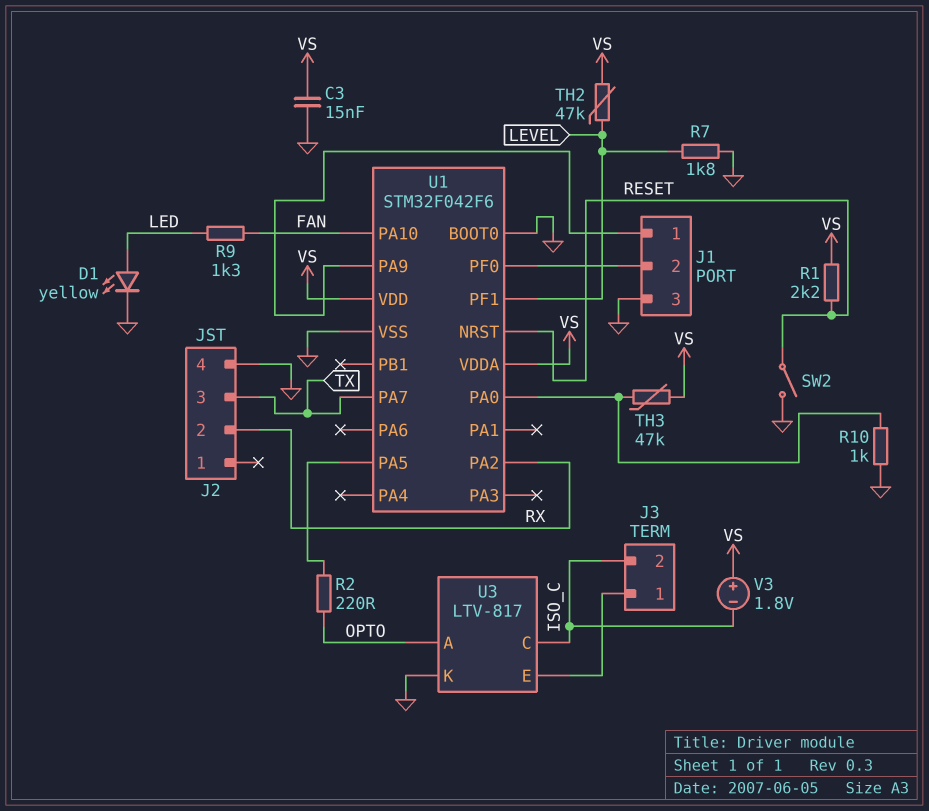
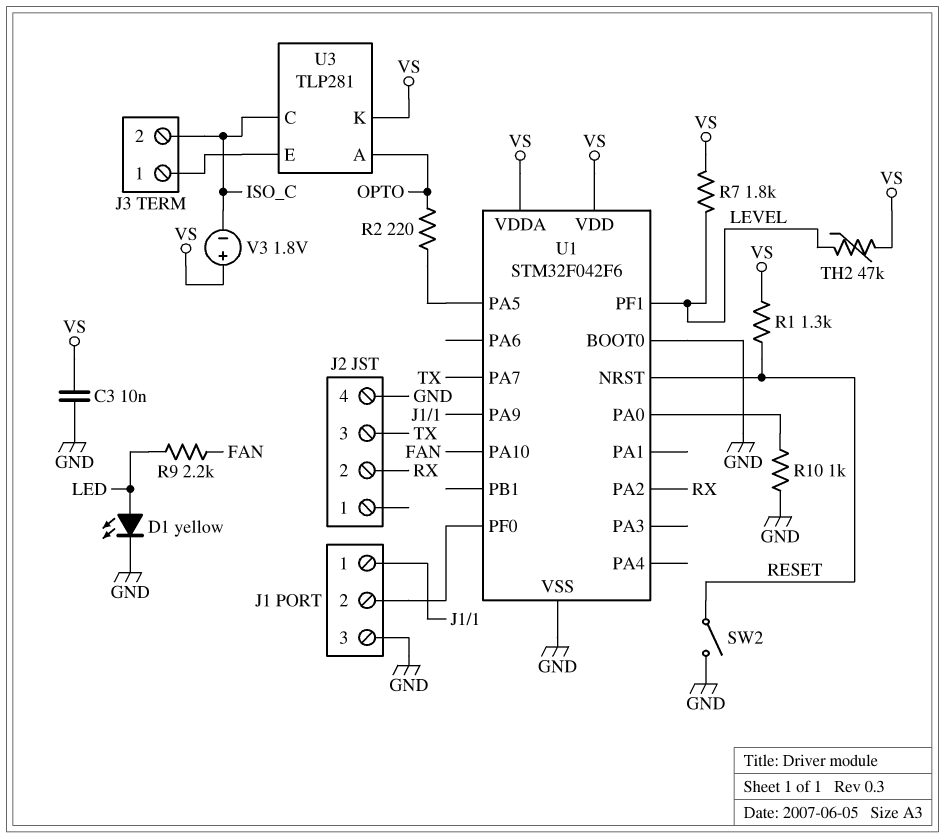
C3: 15nF (GND, VS) -> 10nF (GND, VS)
R1: 2.2k (RESET, VS) -> 1.3k (RESET, VS)
R7: 1.8k (GND, LEVEL) -> 1.8k (LEVEL, VS)
R9: 1.3k (FAN, LED) -> 2.2k (FAN, LED)
TH3: 47k (U1/PA0, VS) -> none
U3: LTV-817 -> TLP281
U3 pin K: GND -> VS

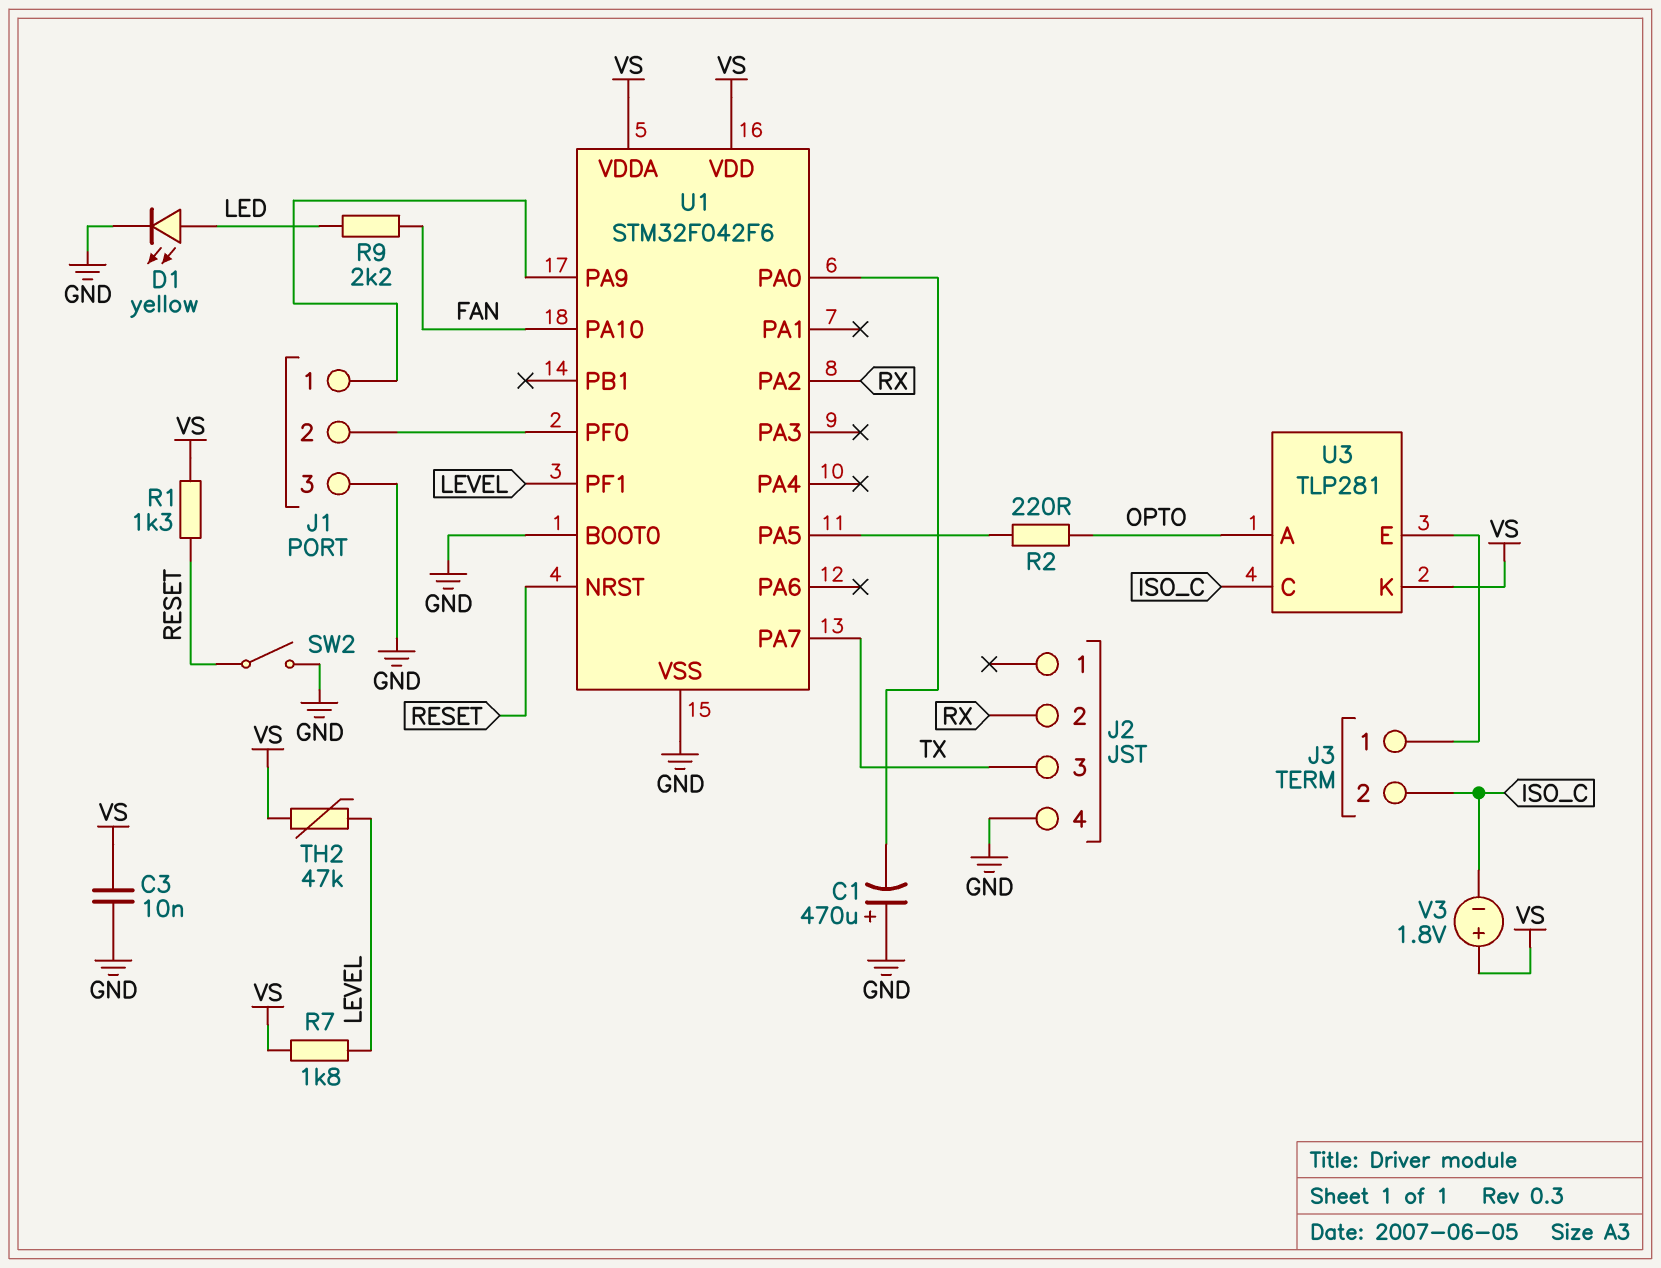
C1: none -> 470uF (plus GND, minus U1/PA0)
R10: 1k (GND, U1/PA0) -> none

